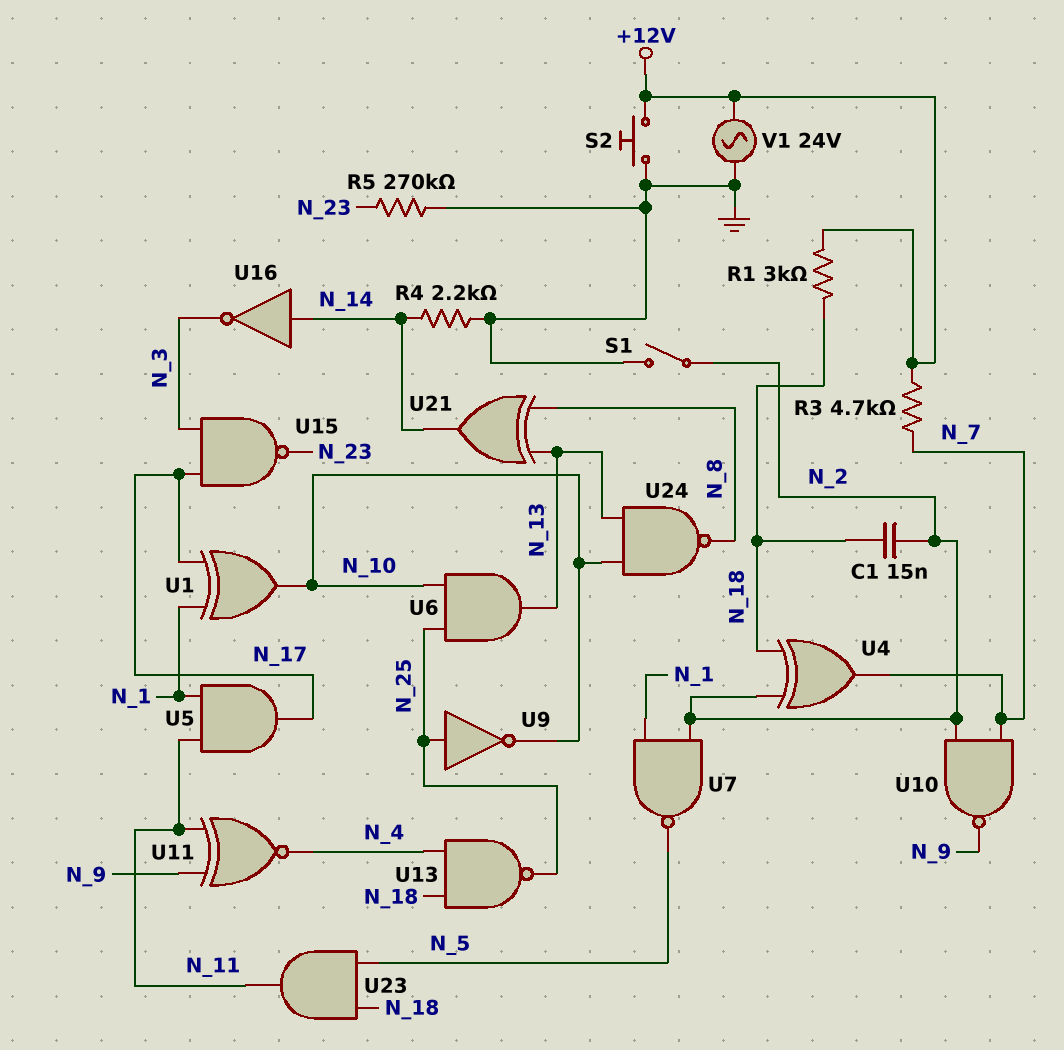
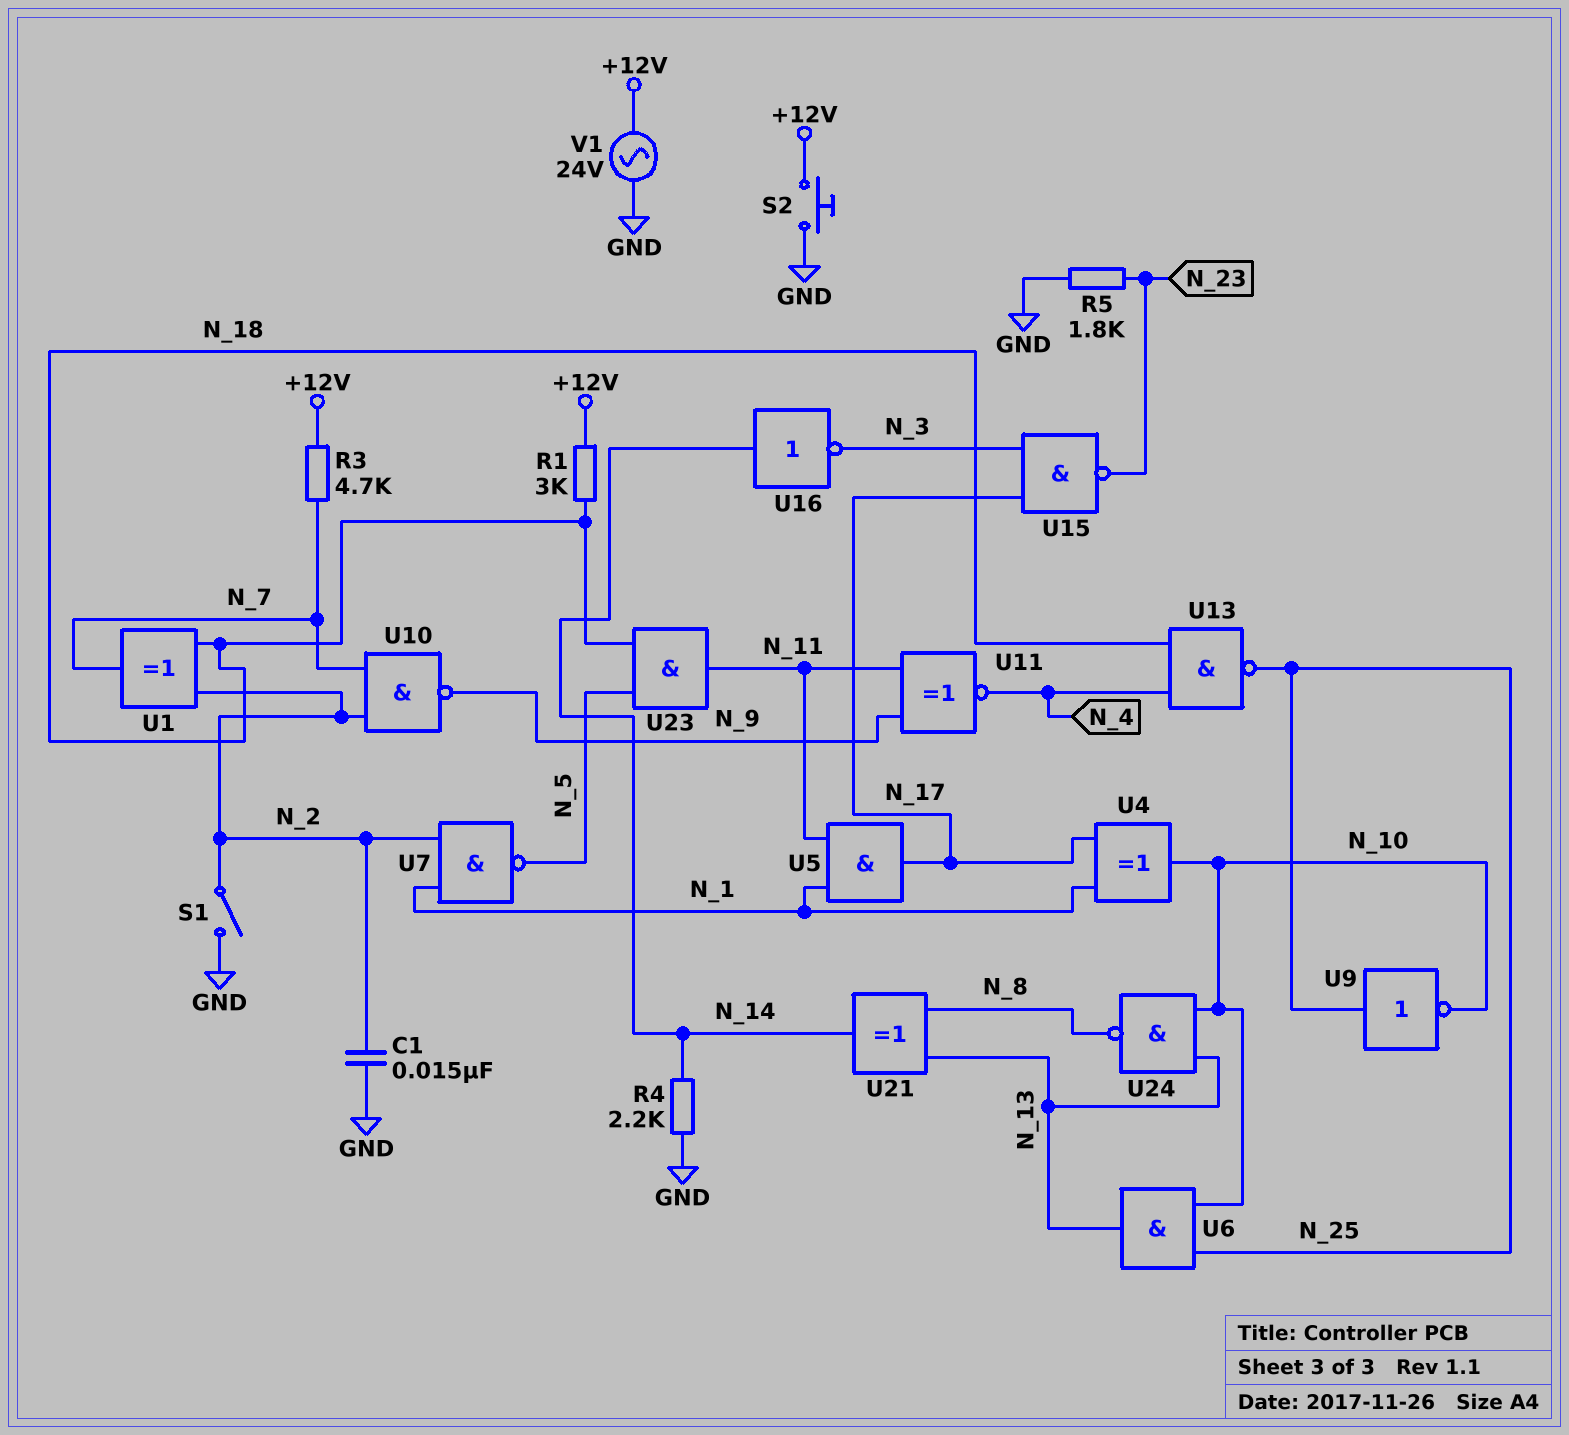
C1: 15nF (N_2, N_18) -> 15nF (GND, N_2)
R5: 270k (GND, N_23) -> 1.8k (GND, N_23)
U1: XOR (in N_1, in N_17, out N_10) -> XOR (in N_2, in N_18, out N_7)
U4: XOR (in N_2, in N_18, out N_7) -> XOR (in N_1, in N_17, out N_10)

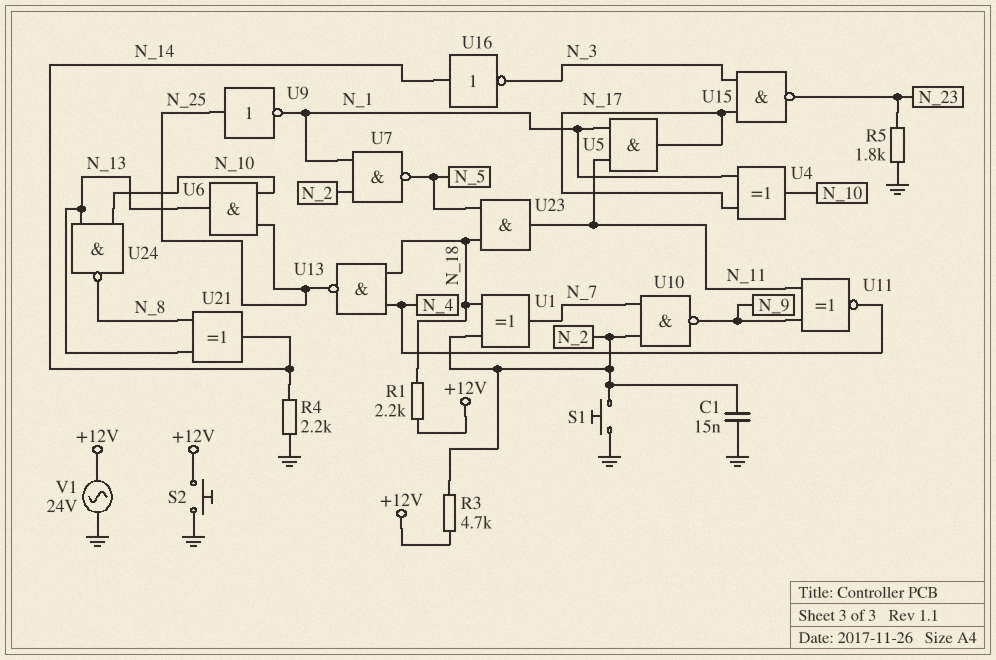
R1: 3k (+12V, N_18) -> 2.2k (+12V, N_18)
R3: 4.7k (+12V, N_7) -> 4.7k (+12V, N_2)
S1: switch (GND, N_2) -> button (GND, N_2)
U9: NOT (in N_25, out N_10) -> NOT (in N_25, out N_1)

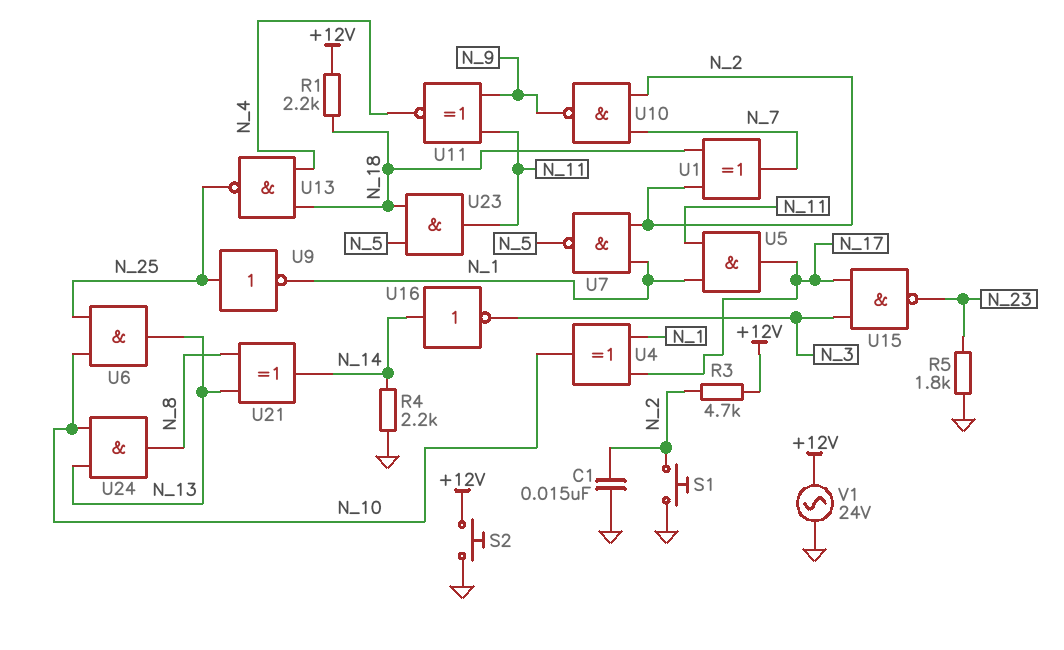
U24: NAND (in N_10, in N_13, out N_8) -> AND (in N_10, in N_13, out N_8)

